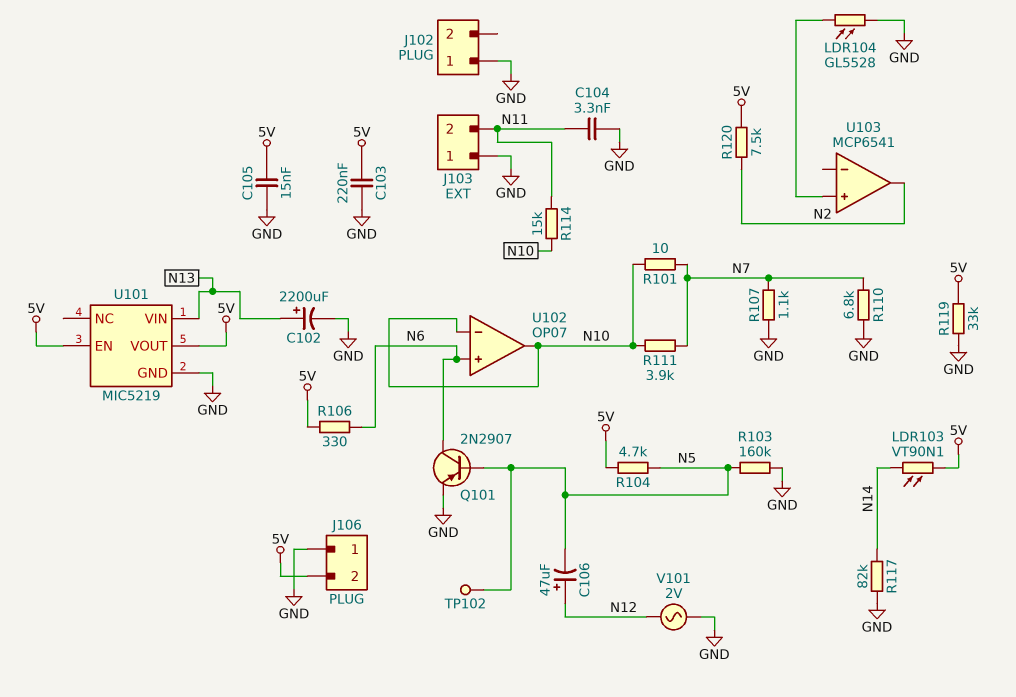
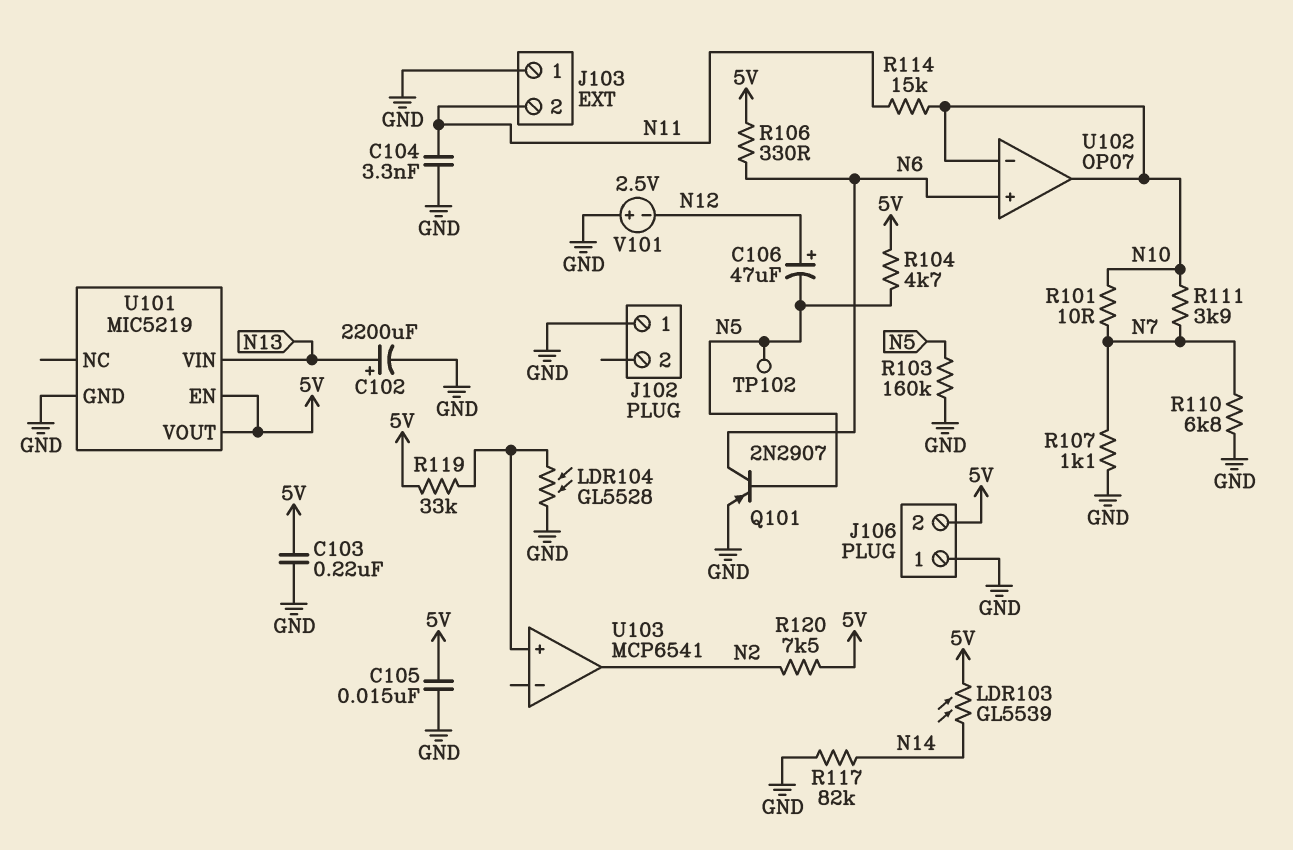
LDR103: VT90N1 (5V, N14) -> GL5539 (5V, N14)
R119: 33k (5V, GND) -> 33k (5V, U103/in+)
V101: AC 2V (GND, N12) -> 2.5V (plus GND, minus N12)

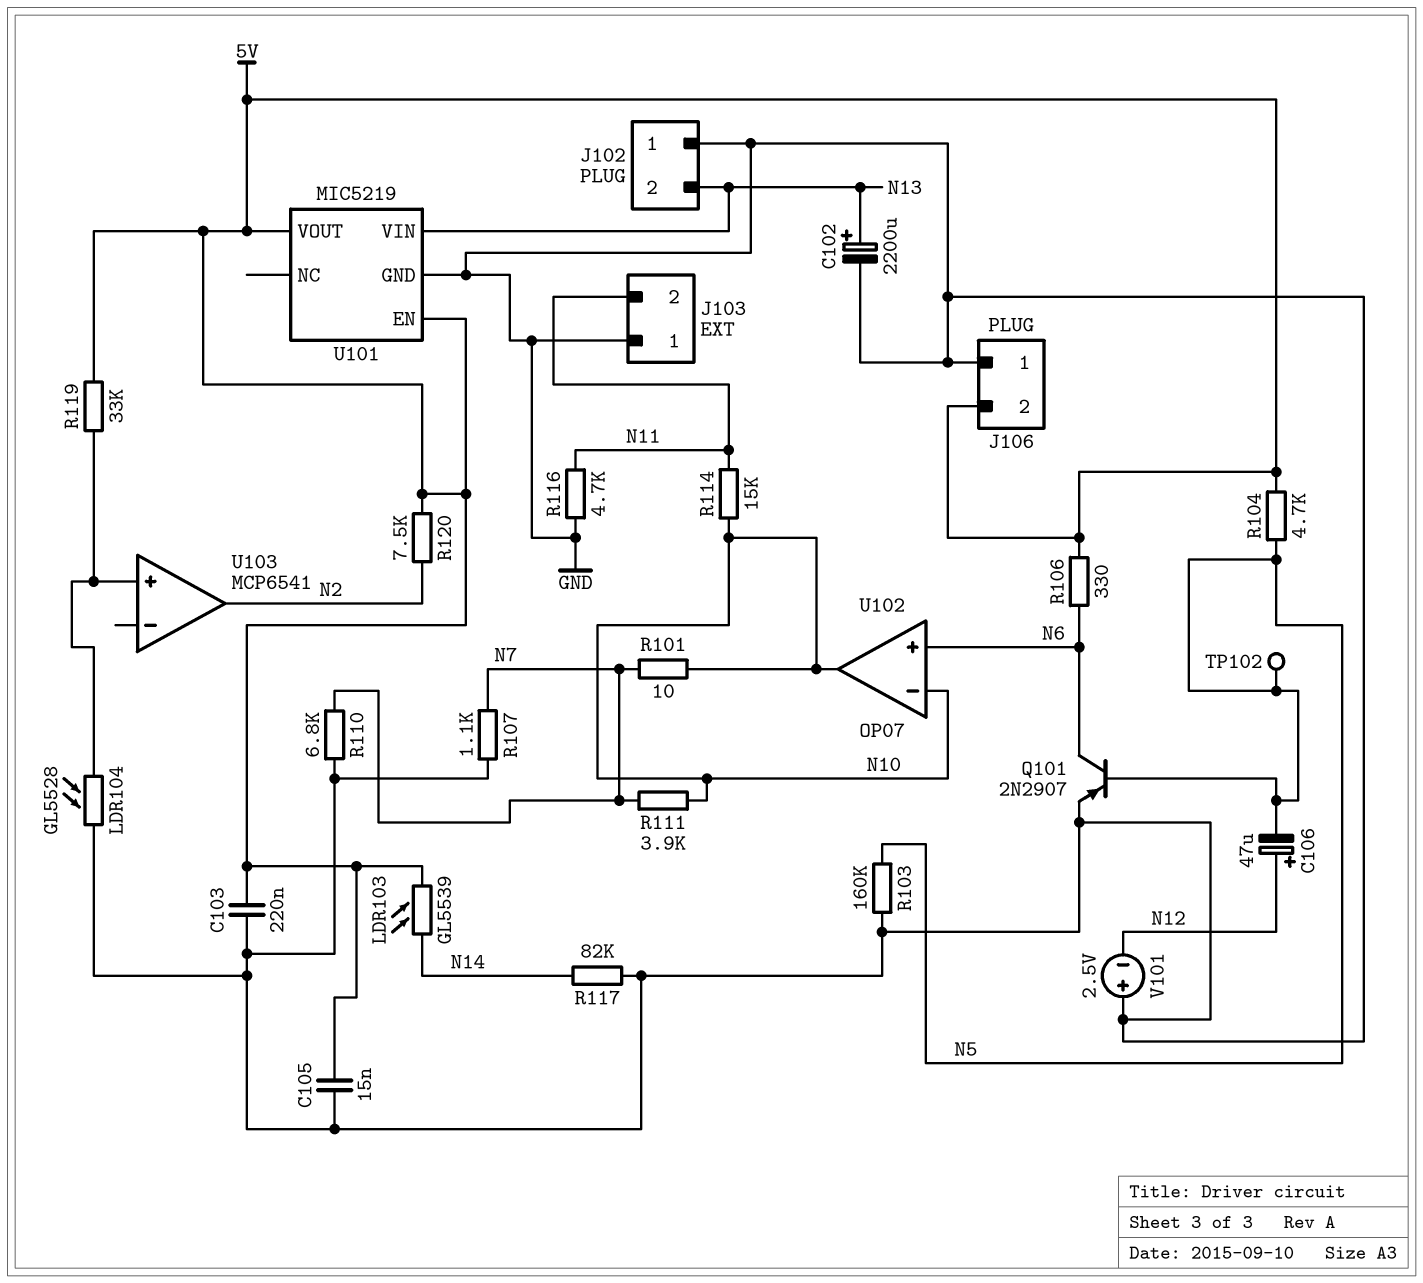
C104: 3.3nF (GND, N11) -> none
J102 pin 2: none -> N13
R116: none -> 4.7k (GND, N11)

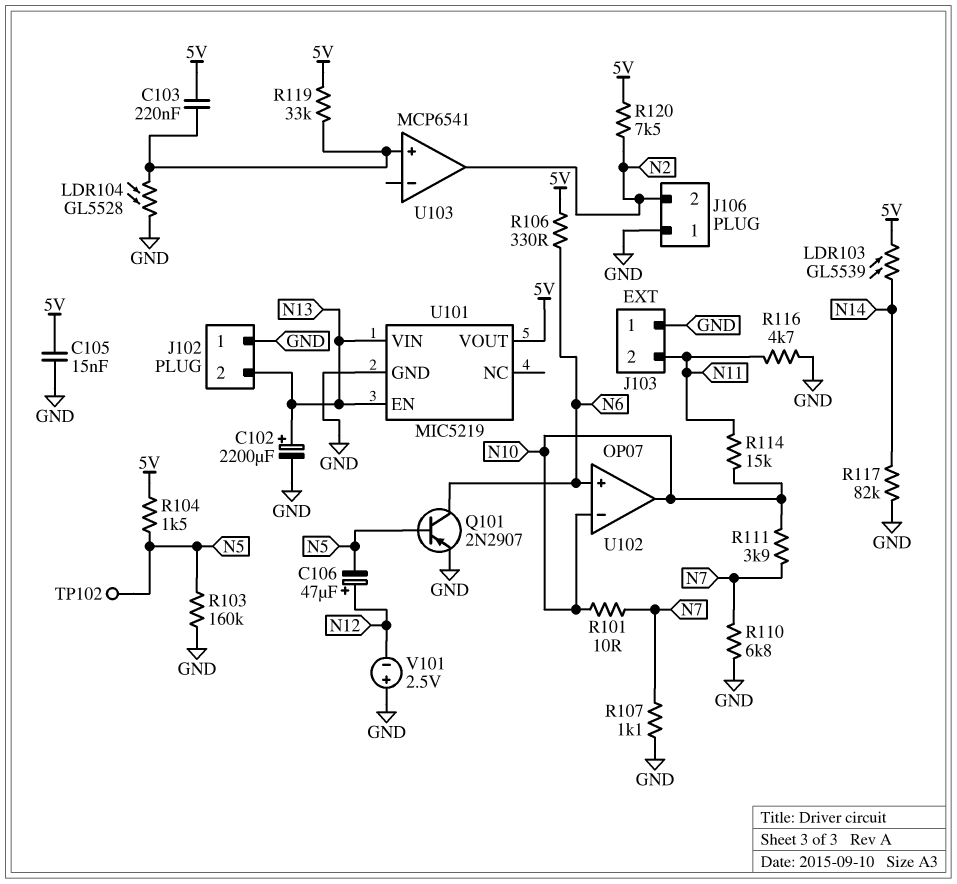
C103: 220nF (5V, GND) -> 220nF (5V, U103/in+)
J106 pin 2: 5V -> N2
R104: 4.7k (5V, N5) -> 1.5k (5V, N5)
U101 pin EN: 5V -> N13

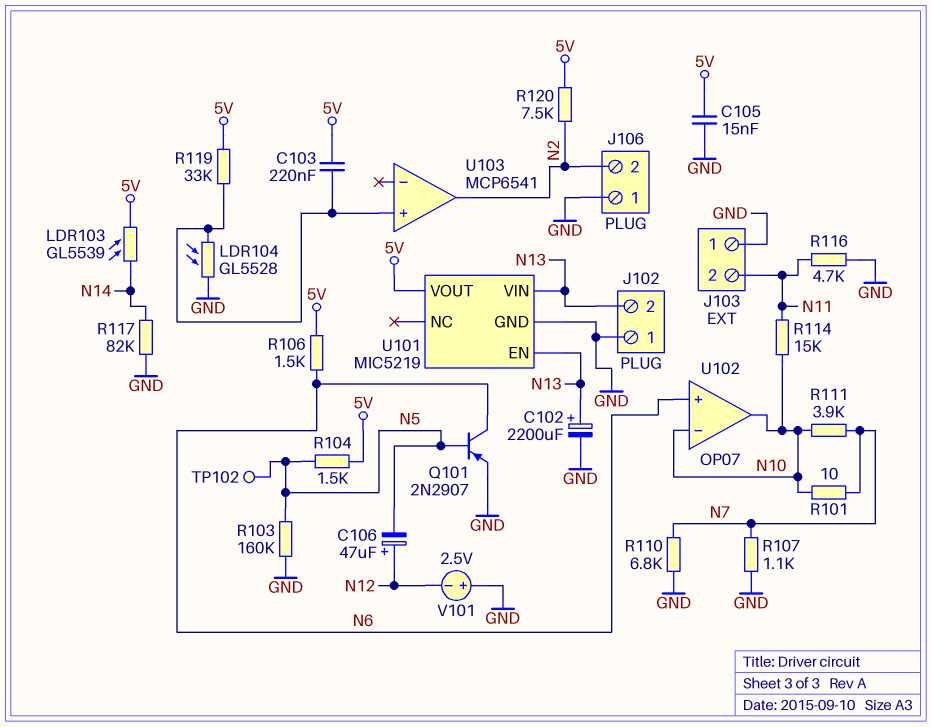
R106: 330 (5V, N6) -> 1.5k (5V, N6)

